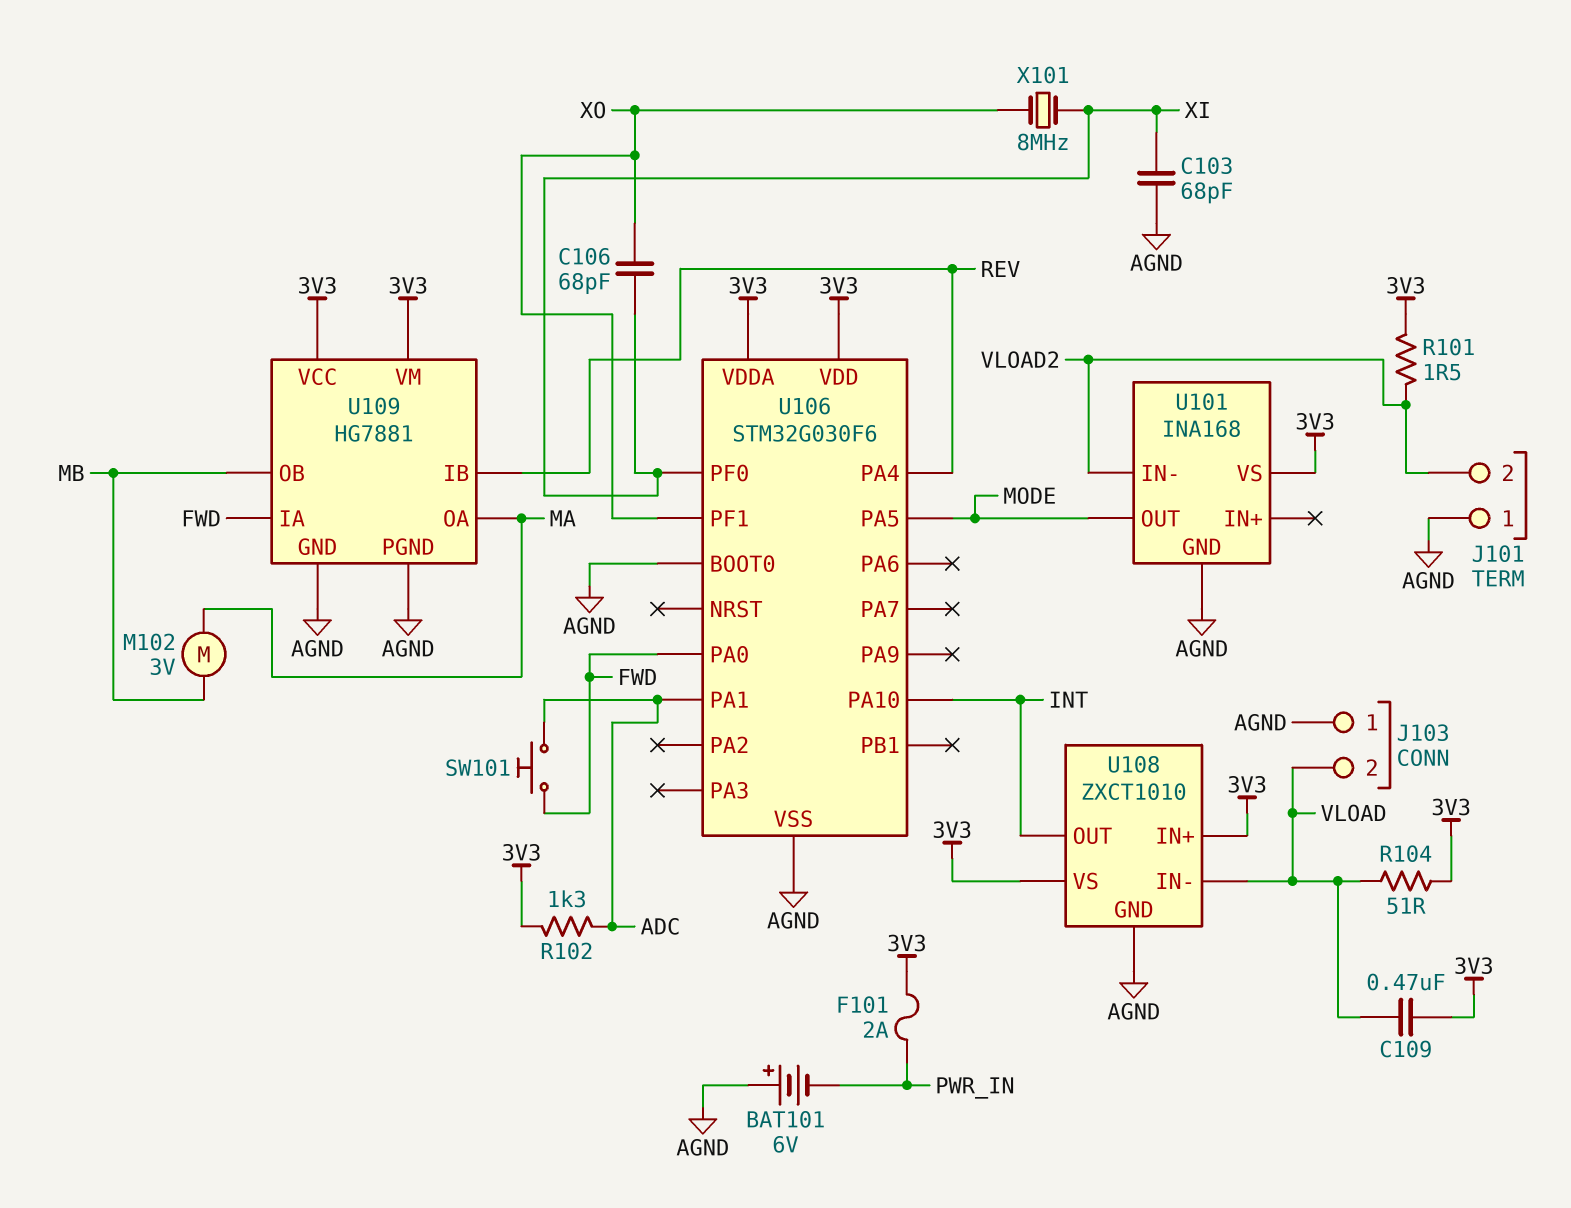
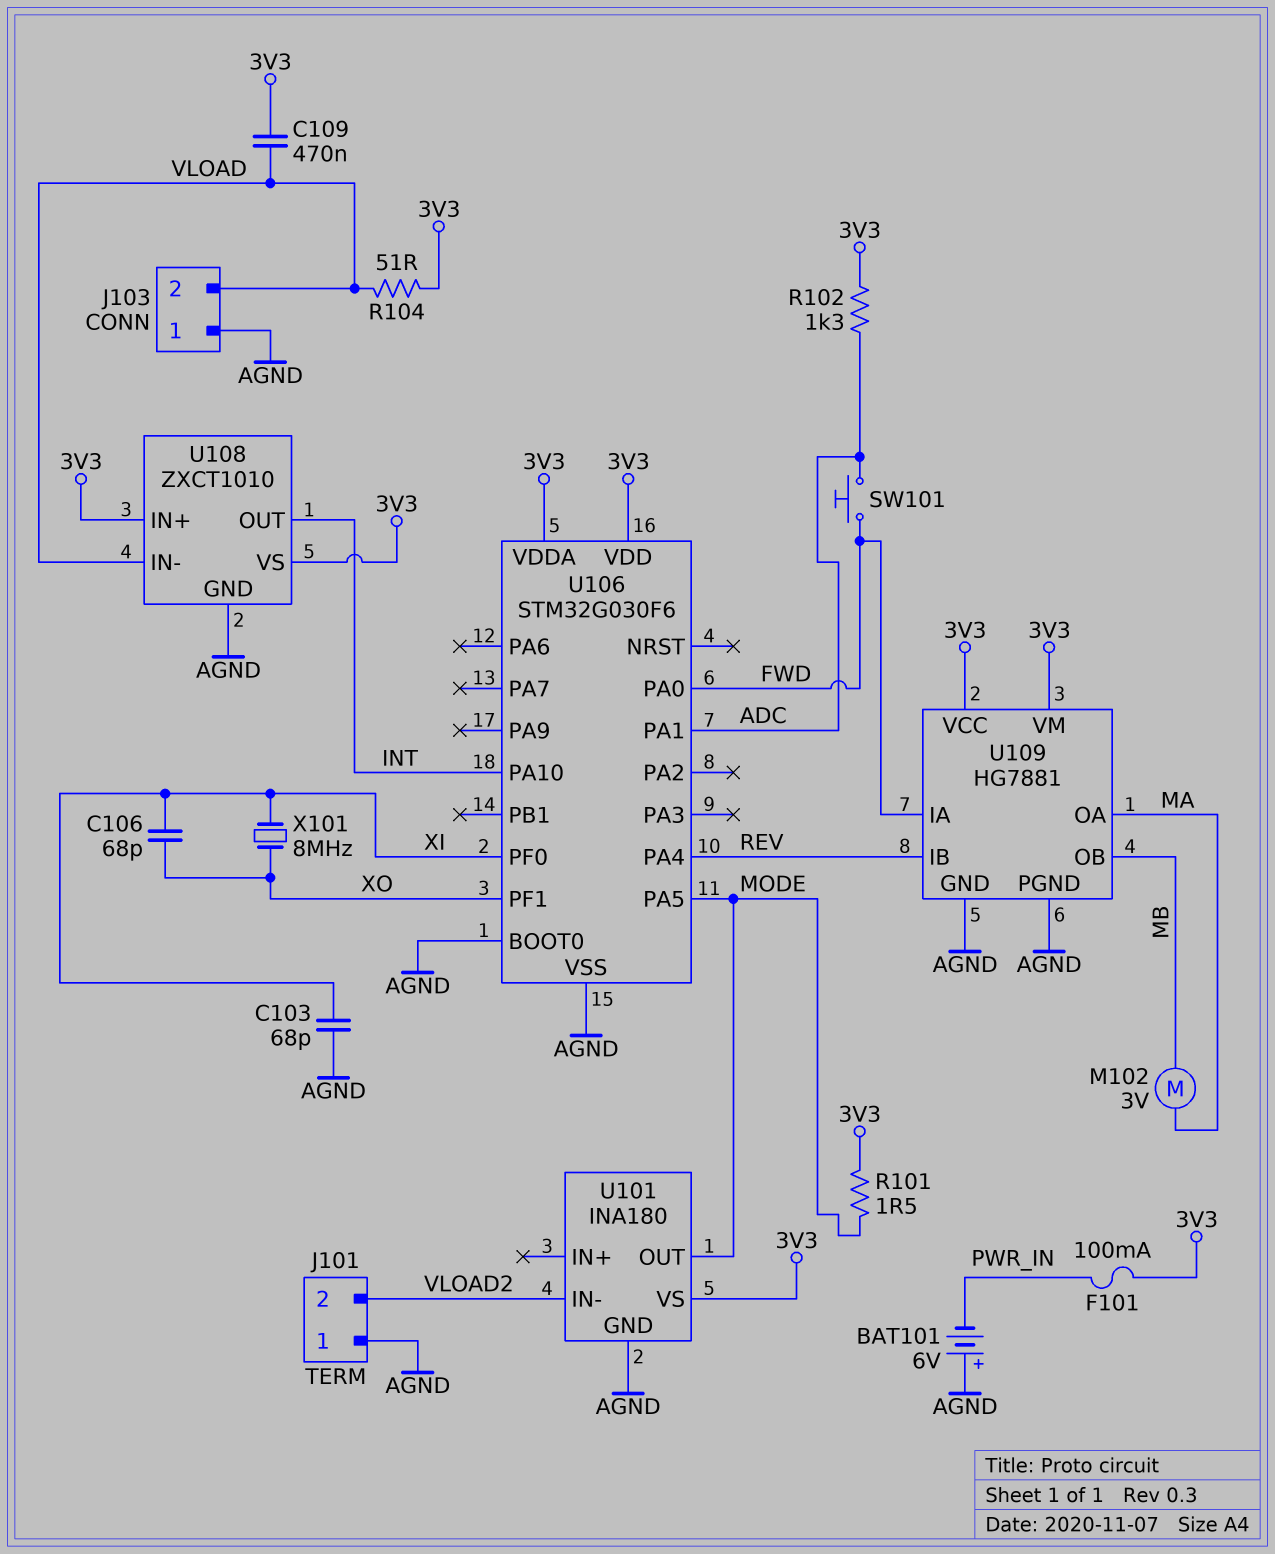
F101: 2A (3V3, PWR_IN) -> 100mA (3V3, PWR_IN)
R101: 1.5 (3V3, VLOAD2) -> 1.5 (3V3, MODE)
U101: INA168 -> INA180

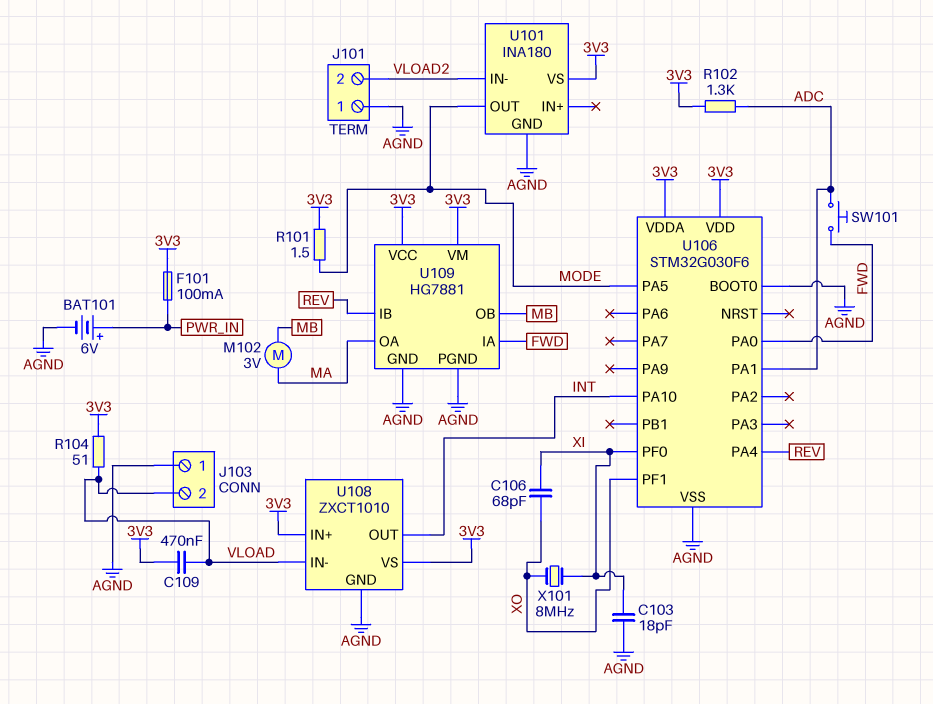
BAT101: 6V (plus AGND, minus PWR_IN) -> 6V (plus PWR_IN, minus AGND)
C103: 68pF (AGND, XI) -> 18pF (AGND, XI)

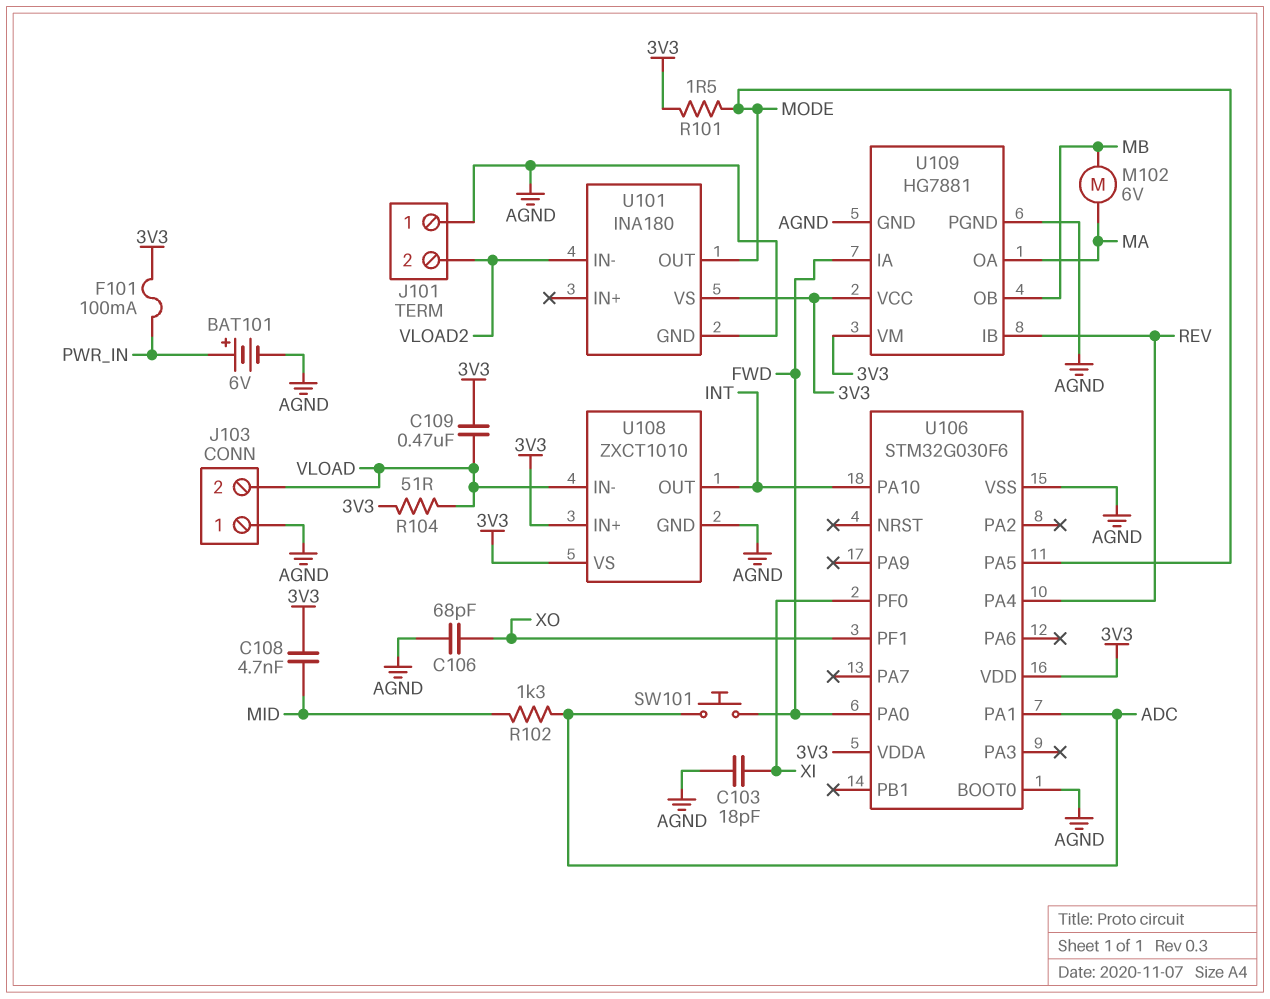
C106: 68pF (XI, XO) -> 68pF (AGND, XO)
C108: none -> 4.7nF (3V3, MID)
M102: motor 3V (MA, MB) -> motor 6V (MA, MB)
R102: 1.3k (3V3, ADC) -> 1.3k (ADC, MID)
X101: 8MHz (XI, XO) -> none

